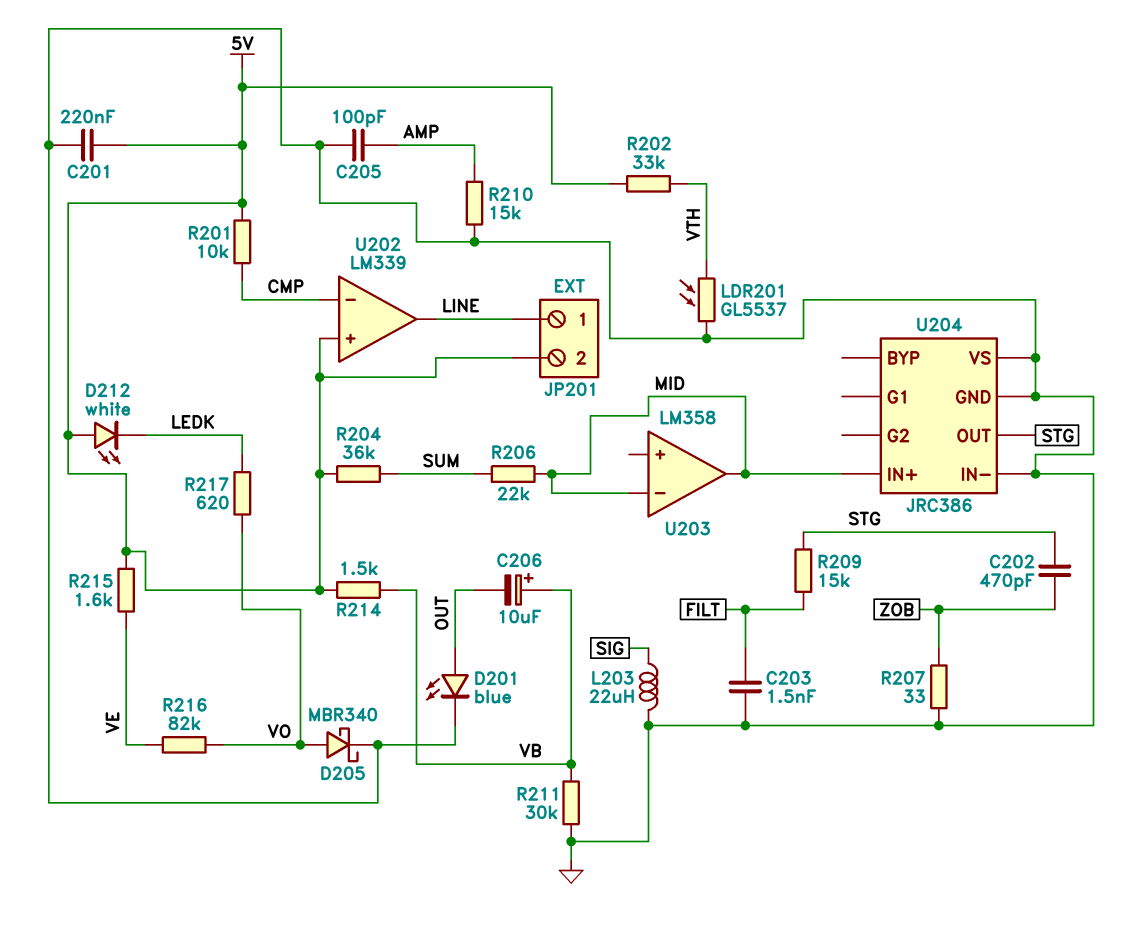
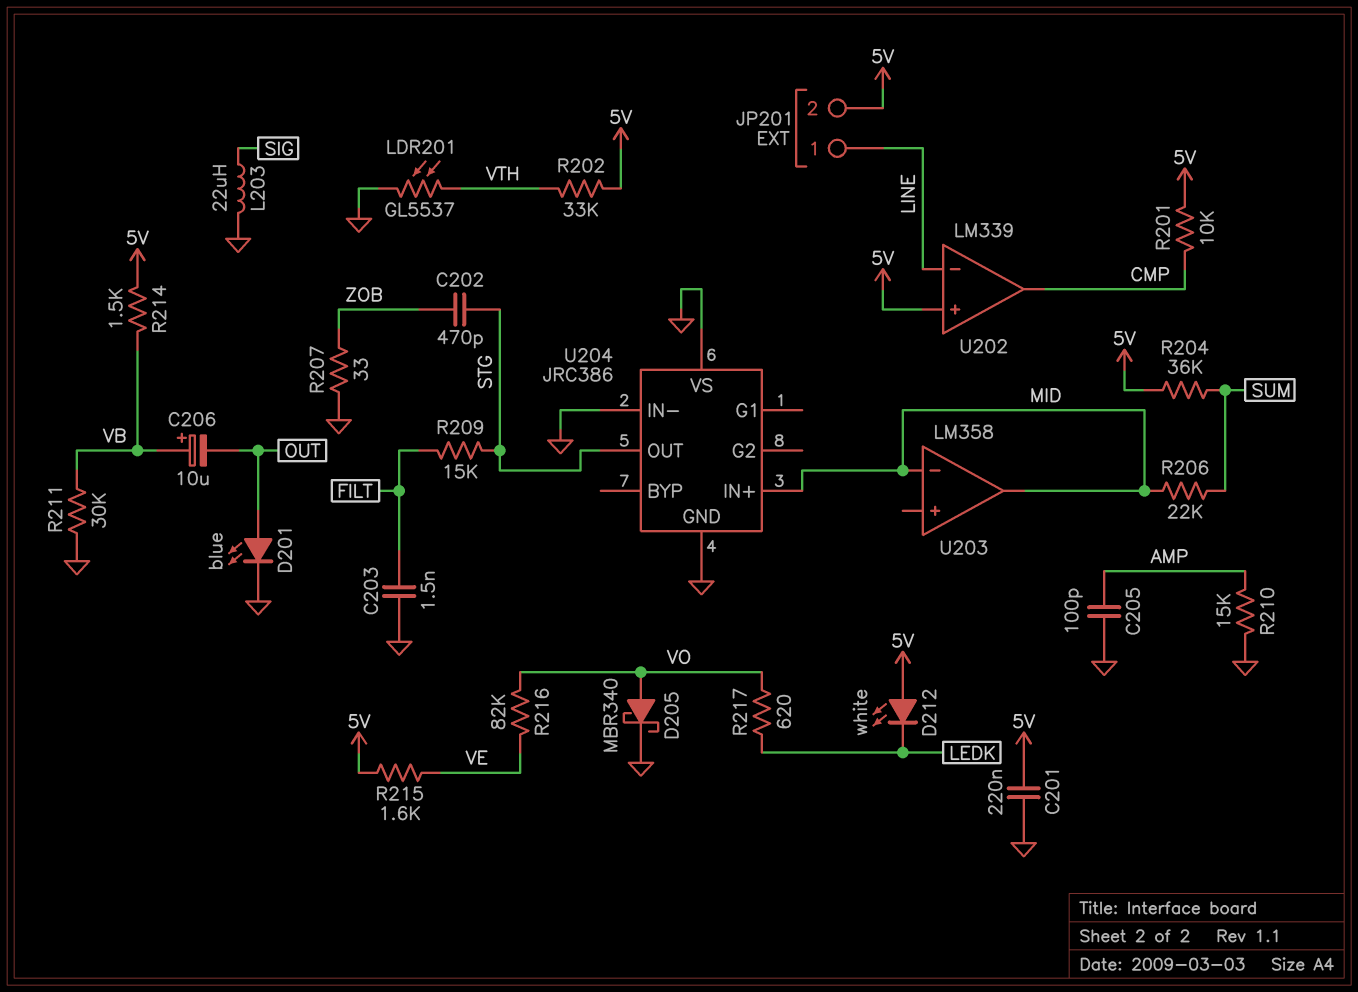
U202 pin in-: CMP -> LINE
U202 pin out: LINE -> CMP

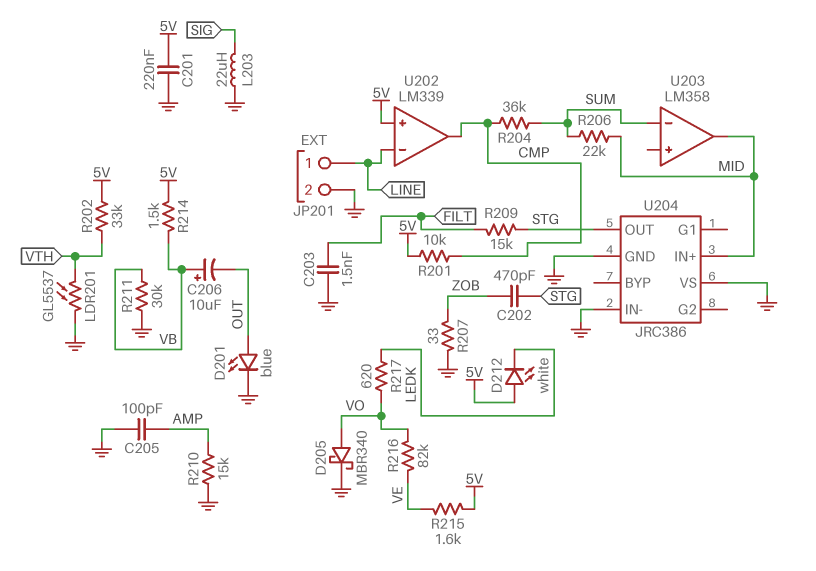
JP201 pin 2: 5V -> GND
R204: 36k (5V, SUM) -> 36k (CMP, SUM)
U203 pin in-: MID -> SUM

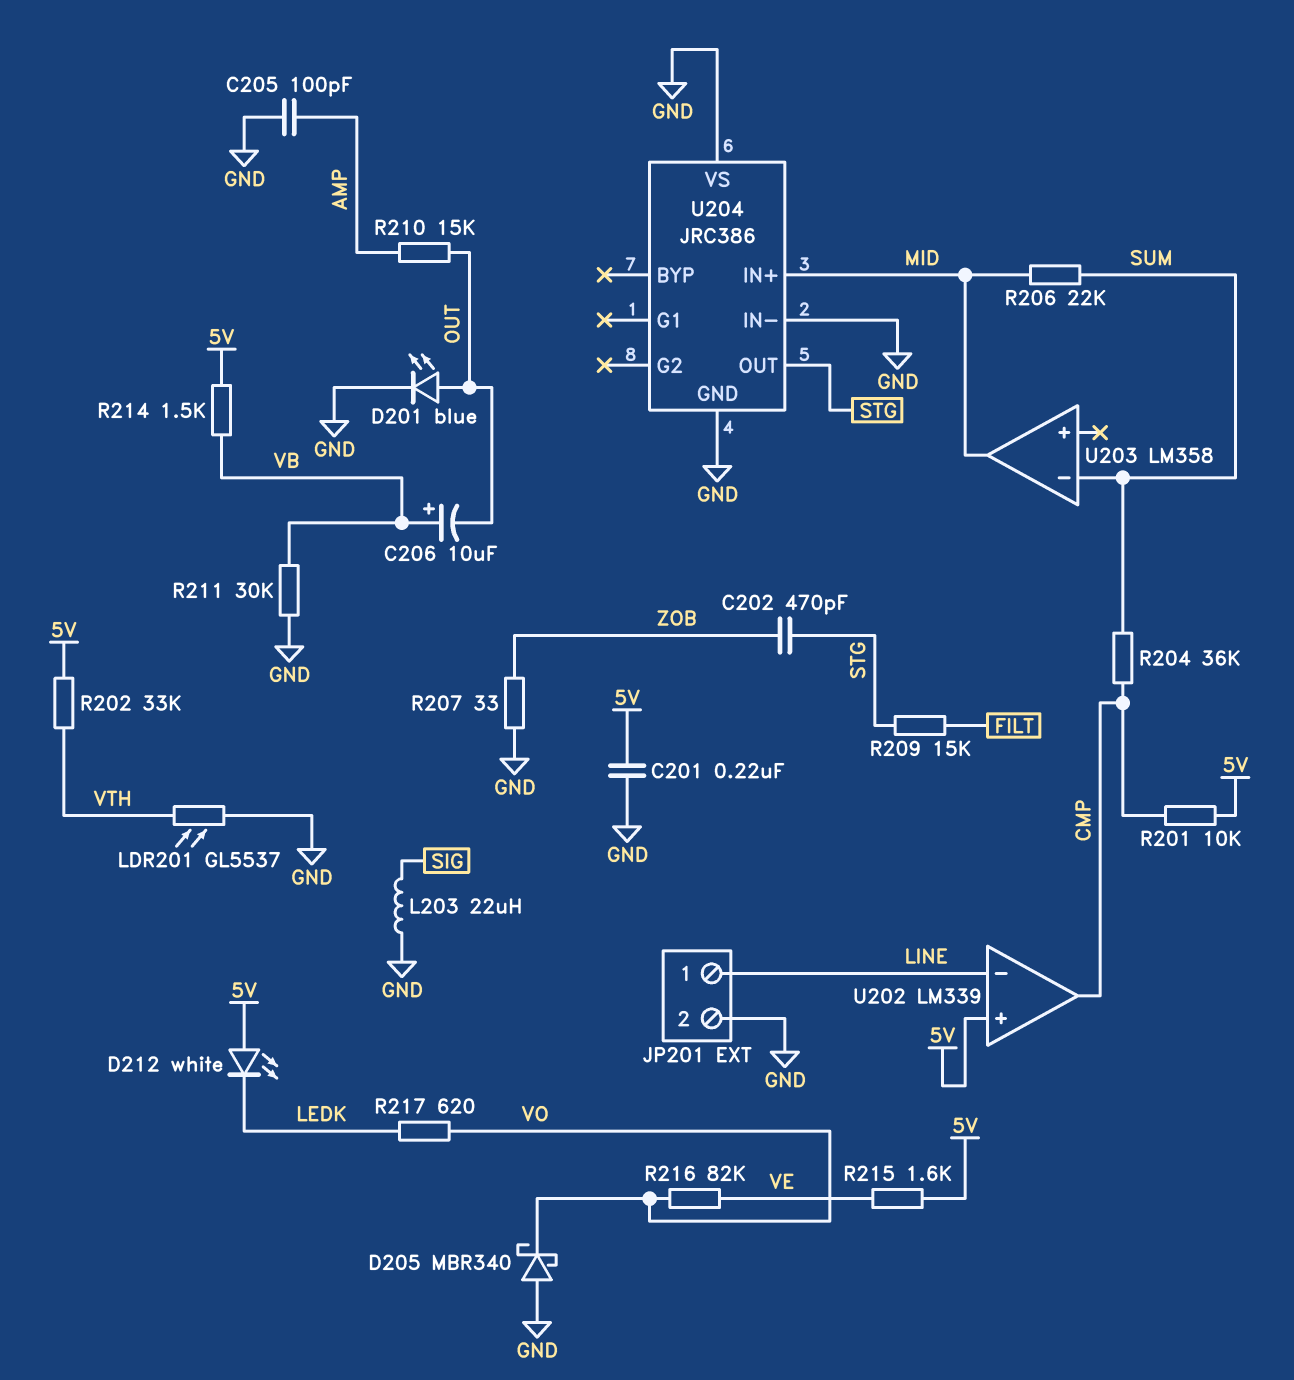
C203: 1.5nF (FILT, GND) -> none
D205: schottky MBR340 (A VO, K GND) -> schottky MBR340 (A GND, K VO)
R210: 15k (AMP, GND) -> 15k (AMP, OUT)

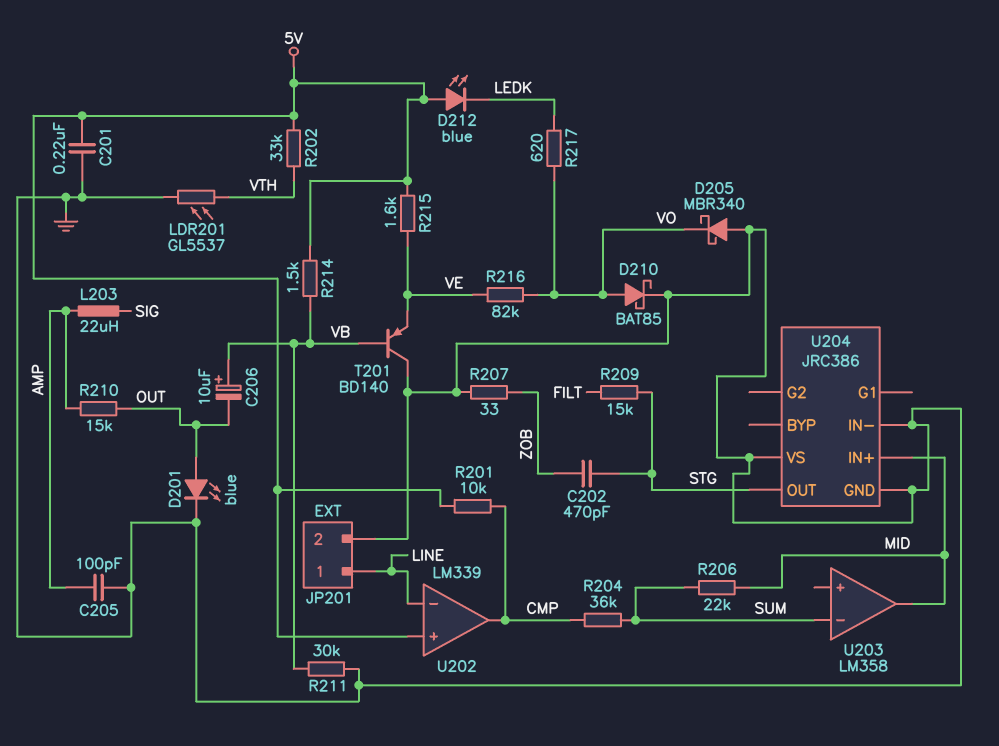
D210: none -> schottky BAT85 (A VO, K GND)
D212: LED white (A 5V, K LEDK) -> LED blue (A 5V, K LEDK)
L203: 22uH (GND, SIG) -> 22uH (AMP, SIG)
T201: none -> PNP BD140 (B VB, C GND, E VE)

